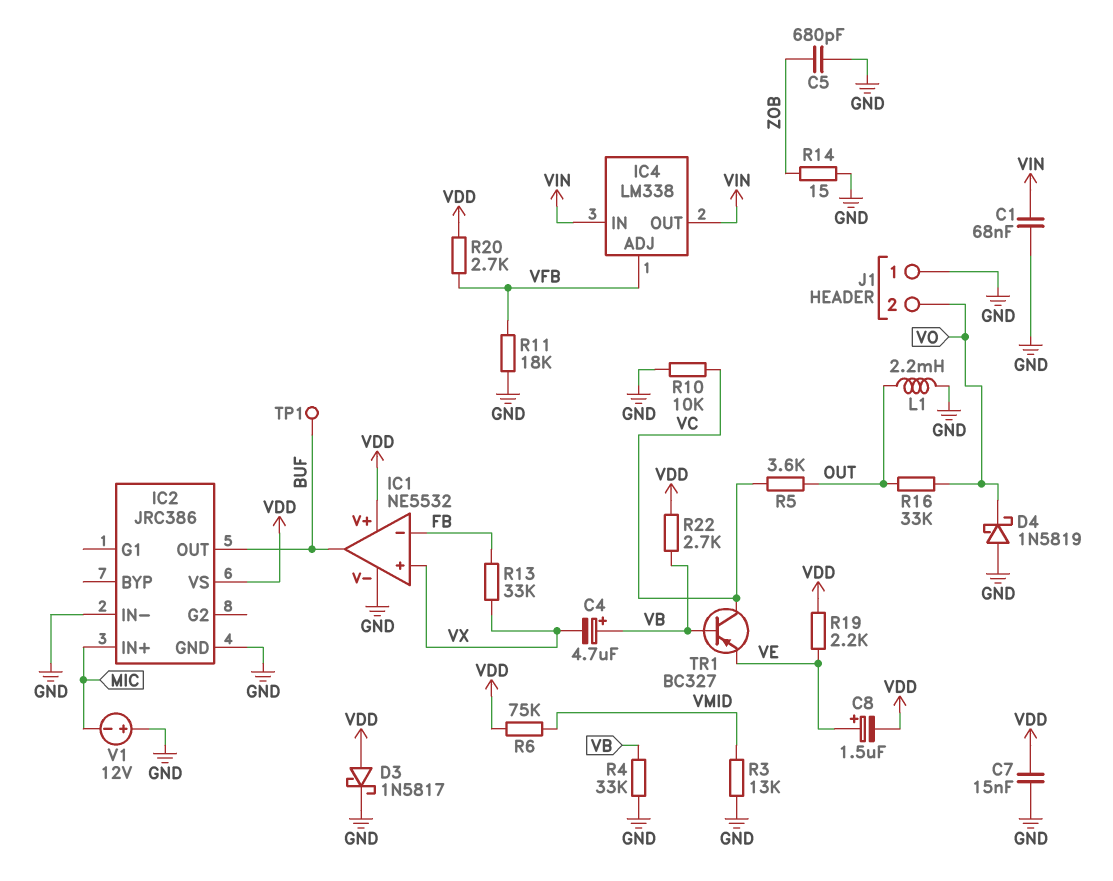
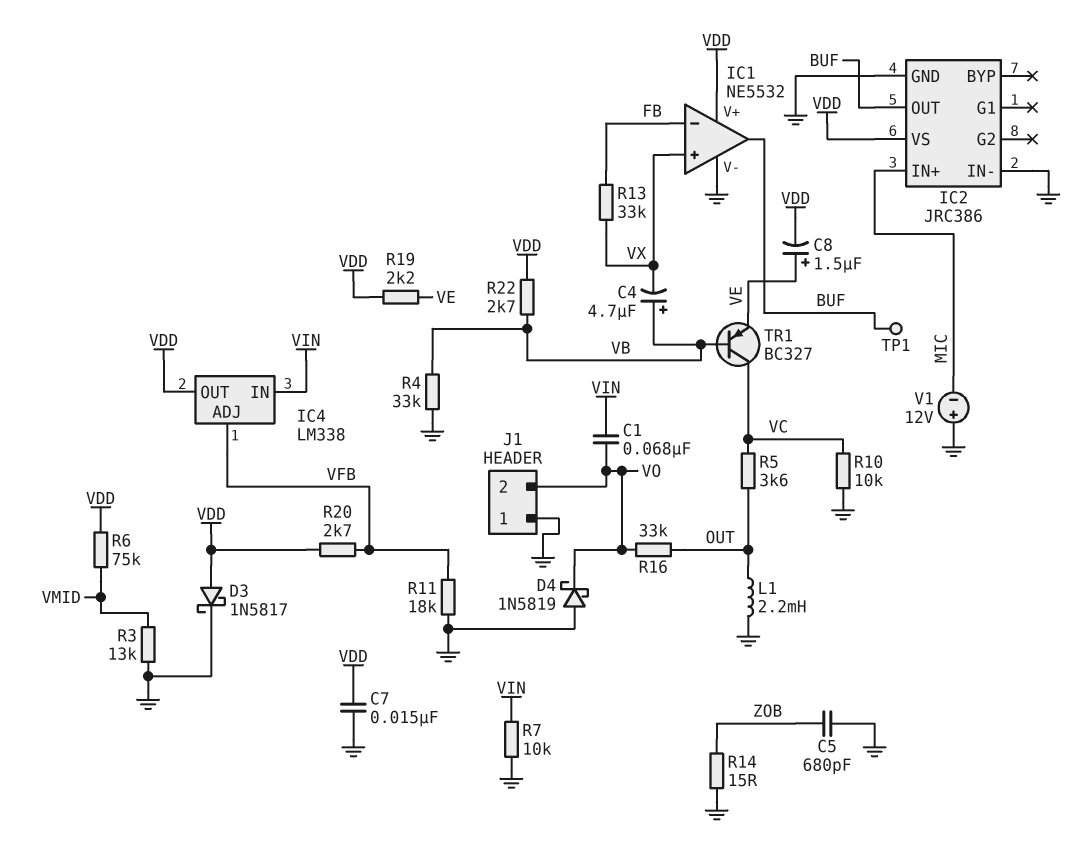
C1: 68nF (GND, VIN) -> 68nF (VIN, VO)
IC4 pin OUT: VIN -> VDD
R7: none -> 10k (GND, VIN)

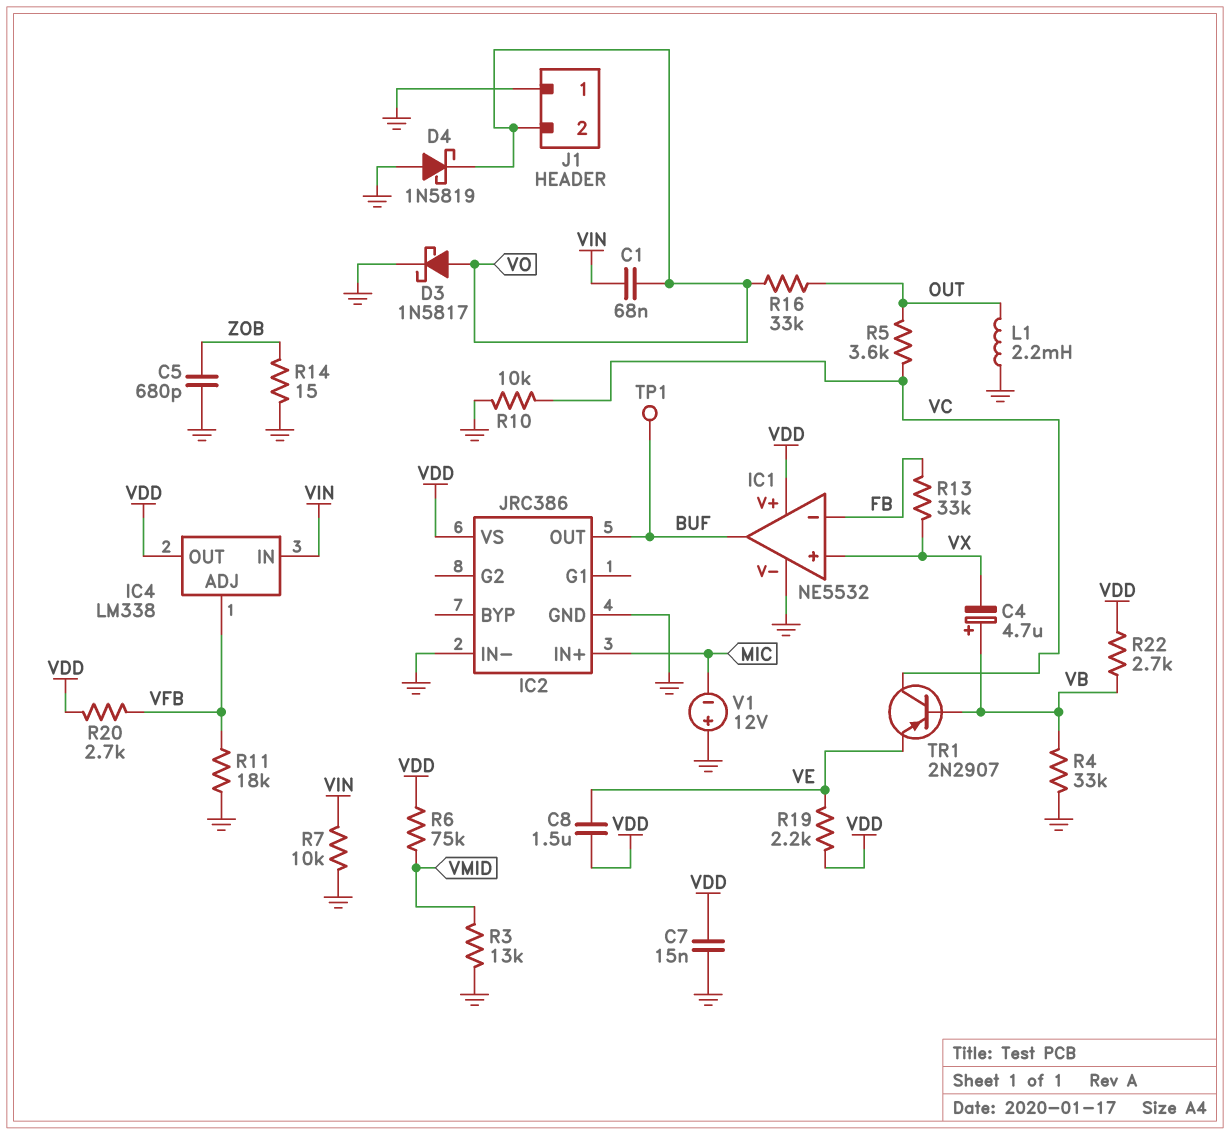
C8: 1.5uF (plus VE, minus VDD) -> 1.5uF (VDD, VE)
D3: schottky 1N5817 (A VDD, K GND) -> schottky 1N5817 (A VO, K GND)
TR1: PNP BC327 (B VB, C VC, E VE) -> PNP 2N2907 (B VB, C VC, E VE)

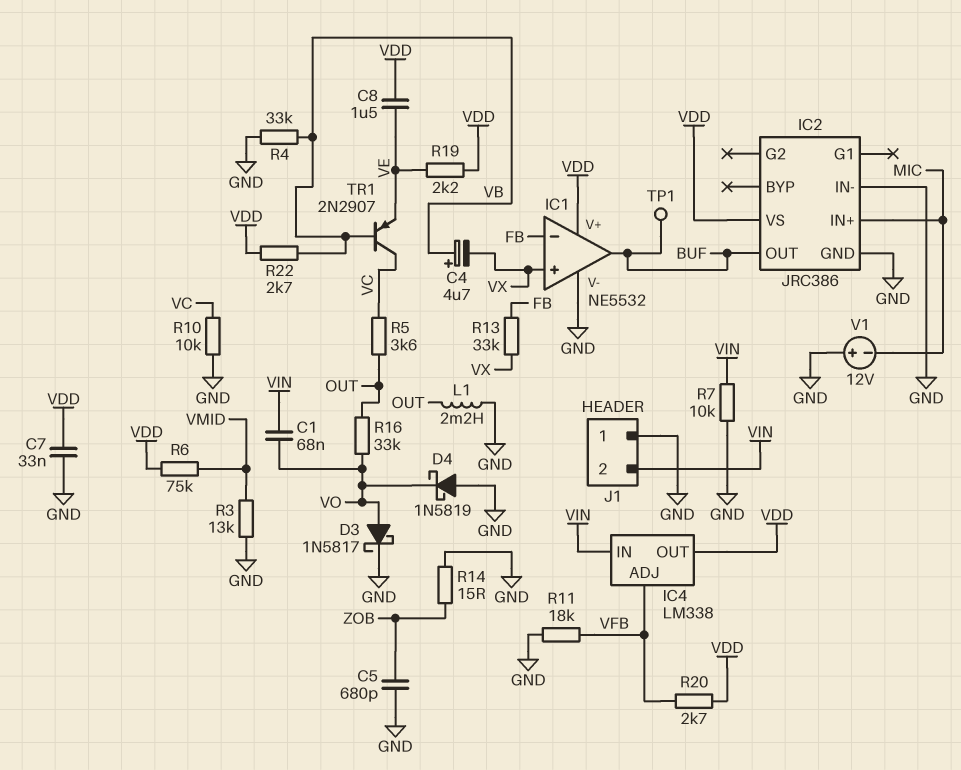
C7: 15nF (GND, VDD) -> 33nF (GND, VDD)
J1 pin 2: VO -> VIN

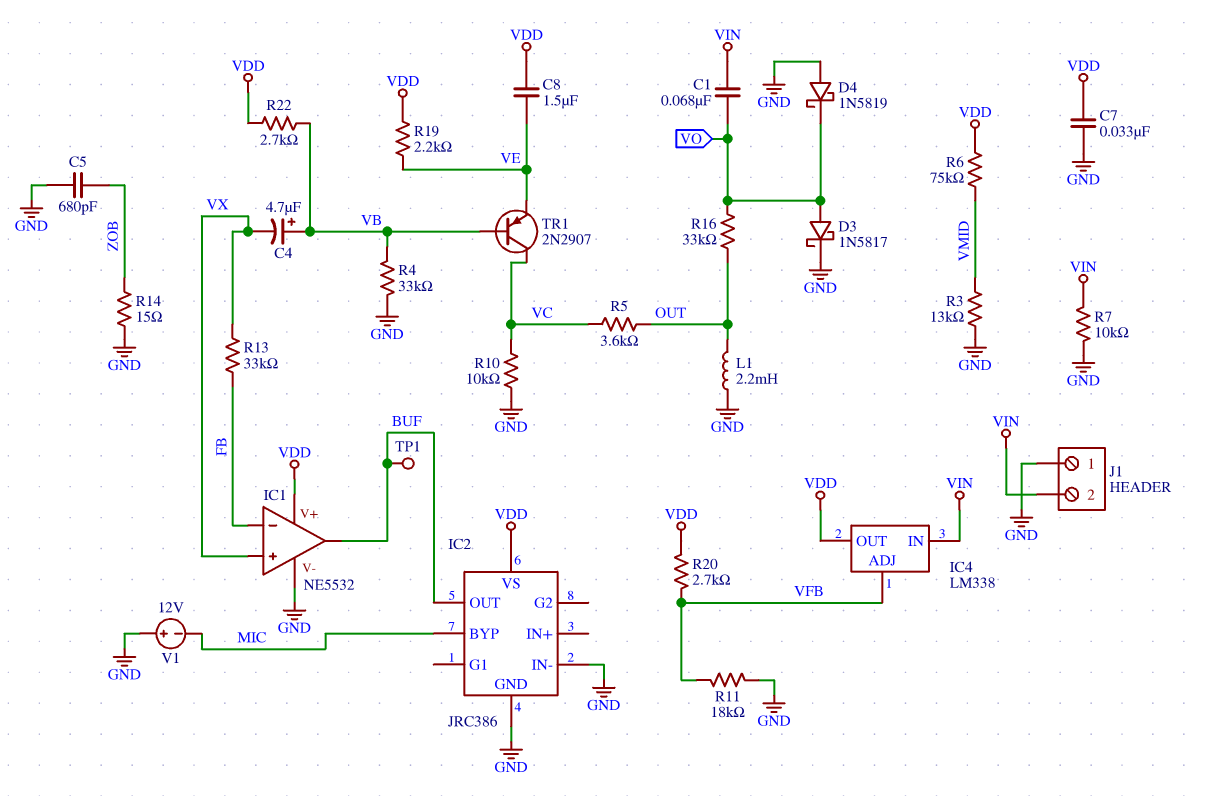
IC2 pin BYP: none -> MIC
IC2 pin IN+: MIC -> none

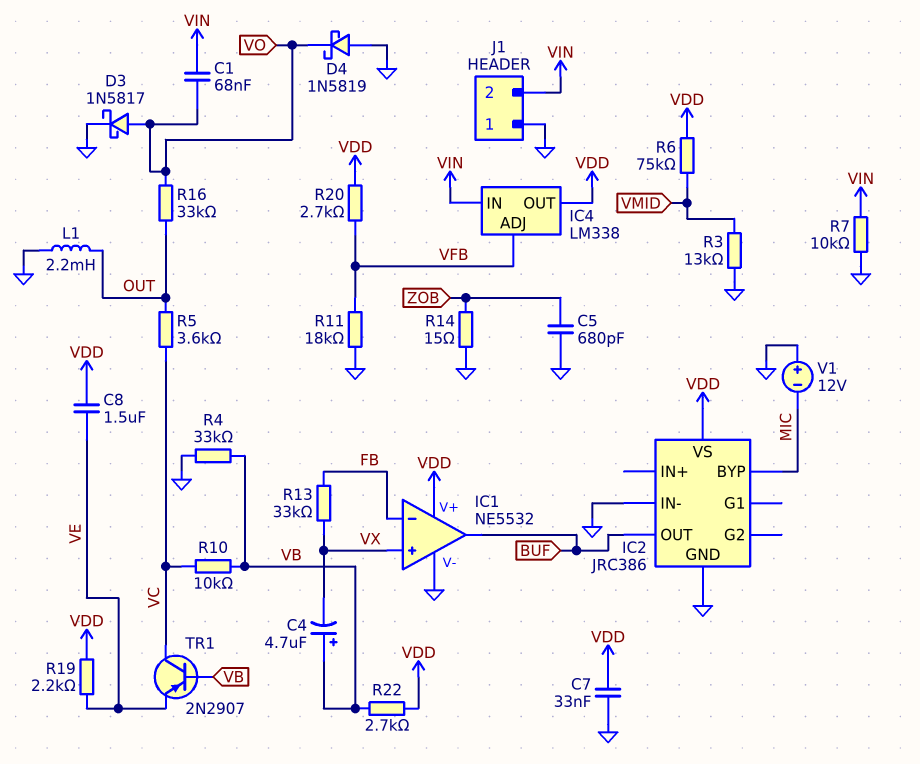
R10: 10k (GND, VC) -> 10k (VB, VC)
TP1: test point (BUF) -> none

